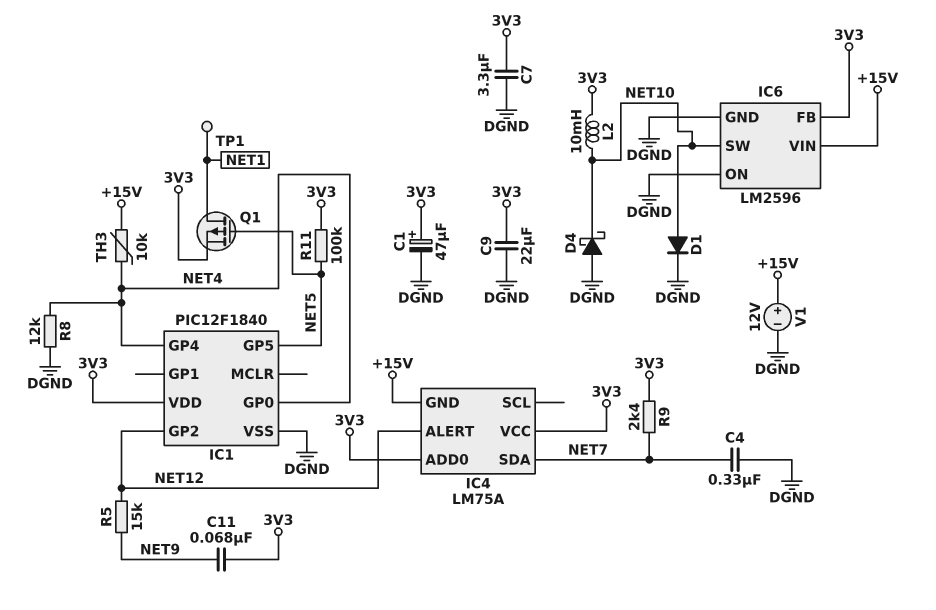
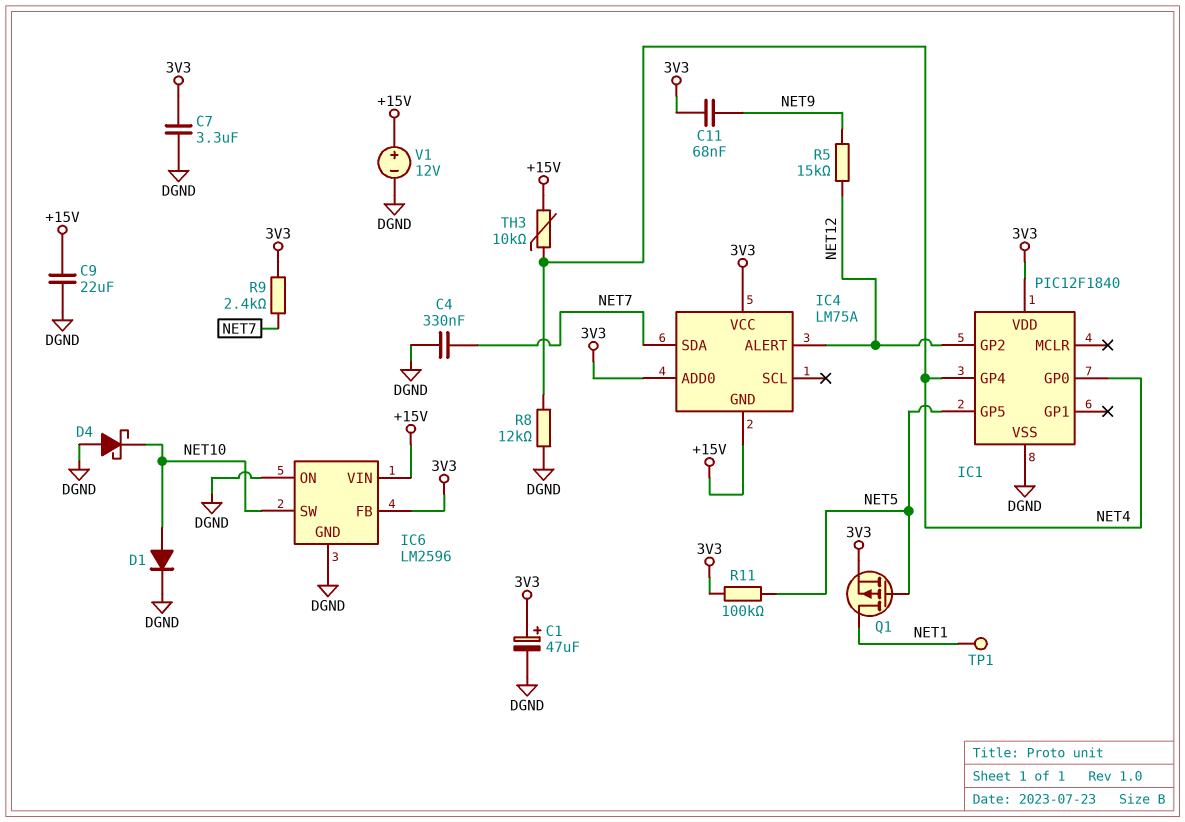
C9: 22uF (3V3, DGND) -> 22uF (+15V, DGND)
L2: 10mH (3V3, NET10) -> none

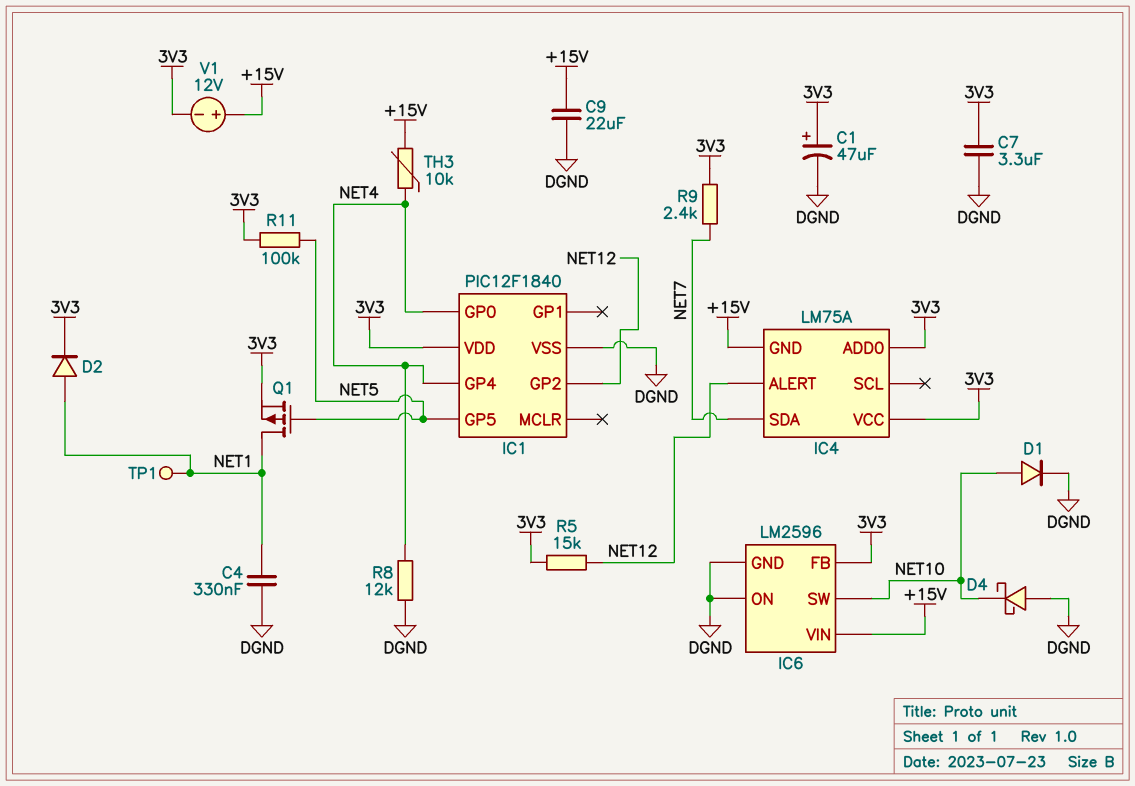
C4: 330nF (DGND, NET7) -> 330nF (DGND, NET1)
C11: 68nF (3V3, NET9) -> none
D2: none -> diode (A NET1, K 3V3)
R5: 15k (NET9, NET12) -> 15k (3V3, NET12)
V1: 12V (plus +15V, minus DGND) -> 12V (plus +15V, minus 3V3)

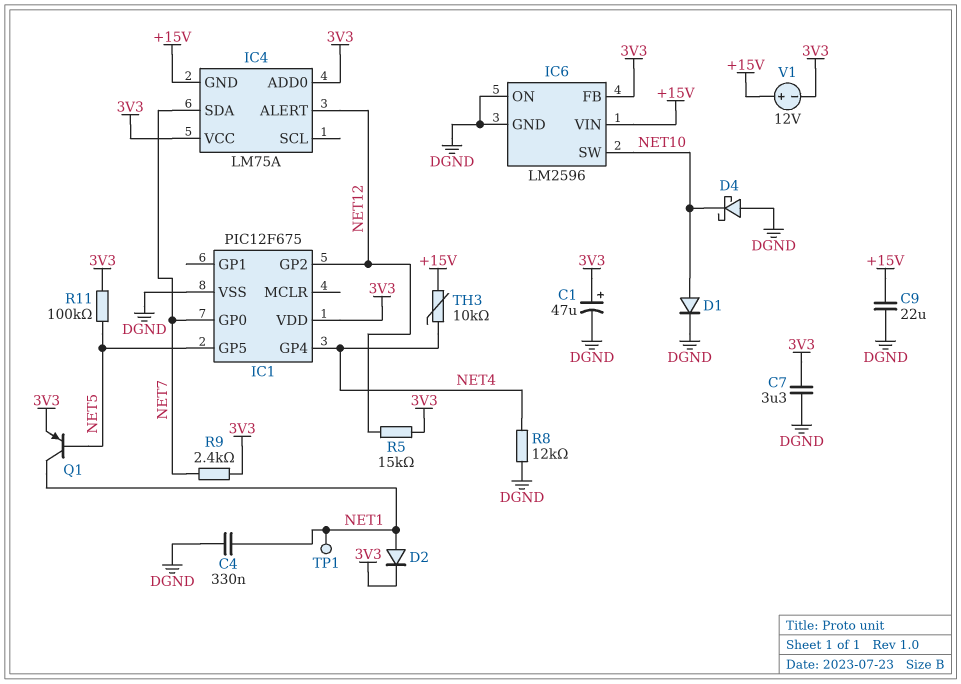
IC1: PIC12F1840 -> PIC12F675
IC1 pin GP0: NET4 -> NET7
Q1: PMOS (G NET5, D NET1, S 3V3) -> PNP (B NET5, C NET1, E 3V3)

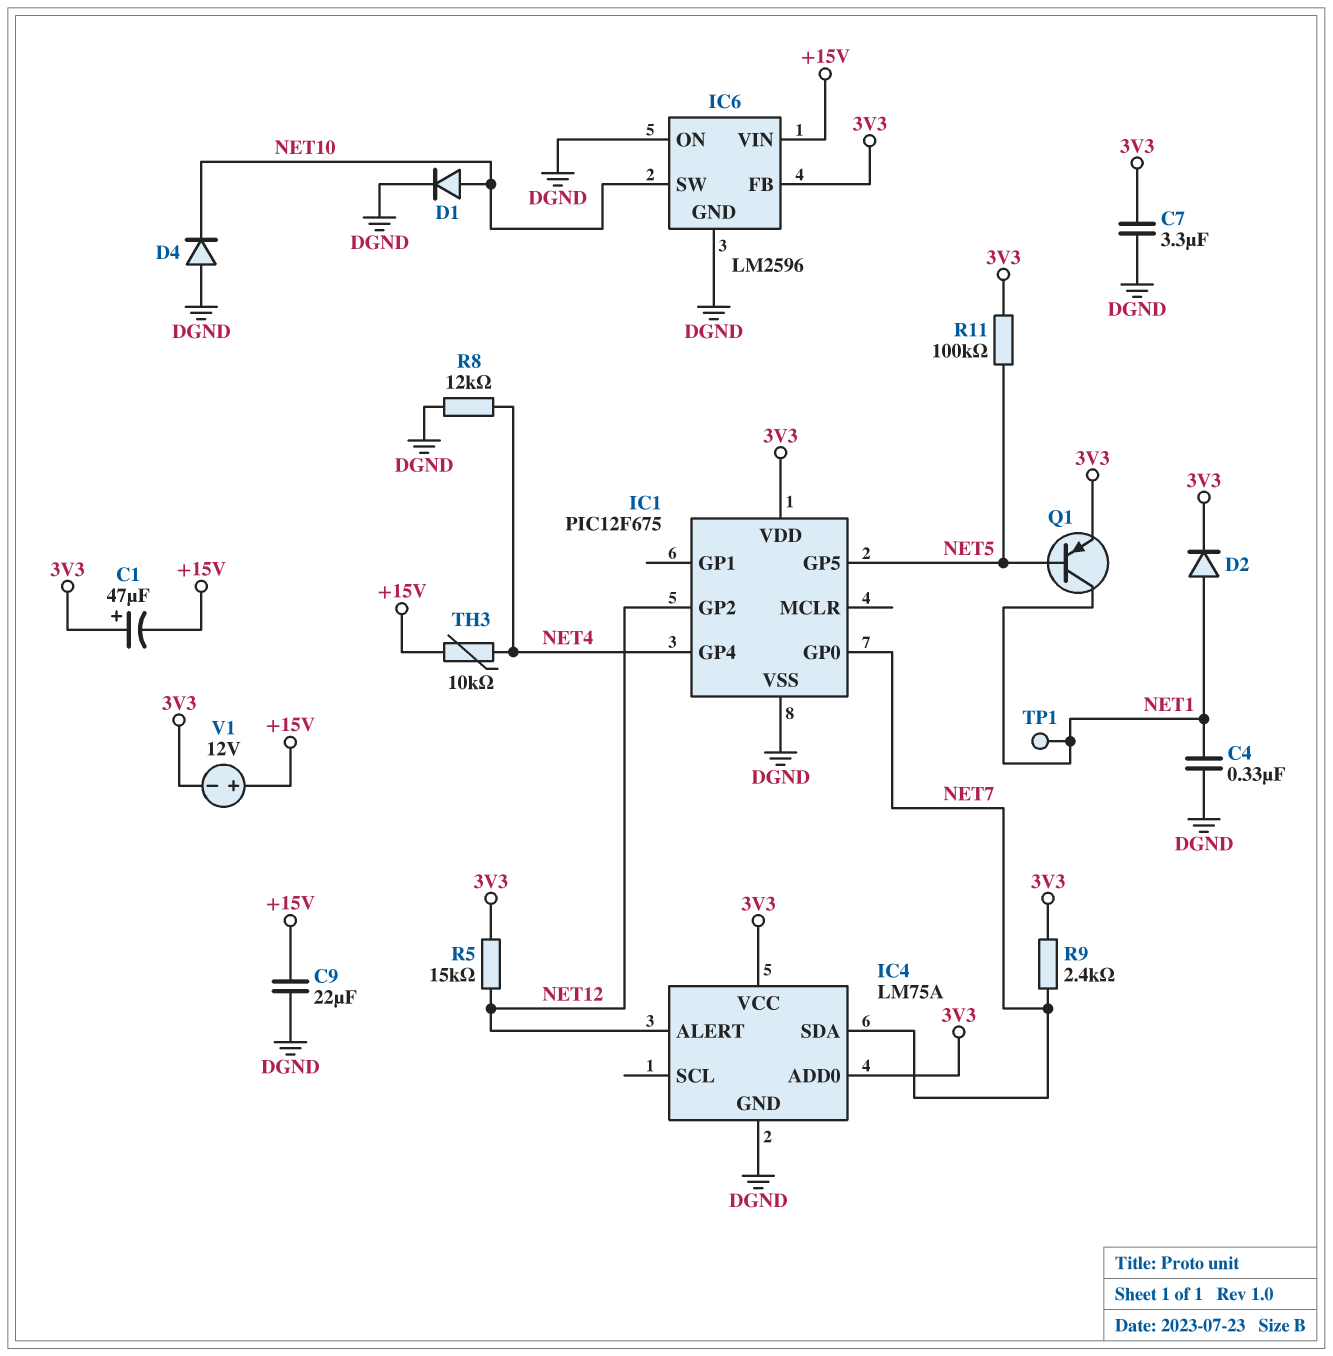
C1: 47uF (plus 3V3, minus DGND) -> 47uF (plus 3V3, minus +15V)
D4: schottky (A DGND, K NET10) -> diode (A DGND, K NET10)
IC4 pin GND: +15V -> DGND

